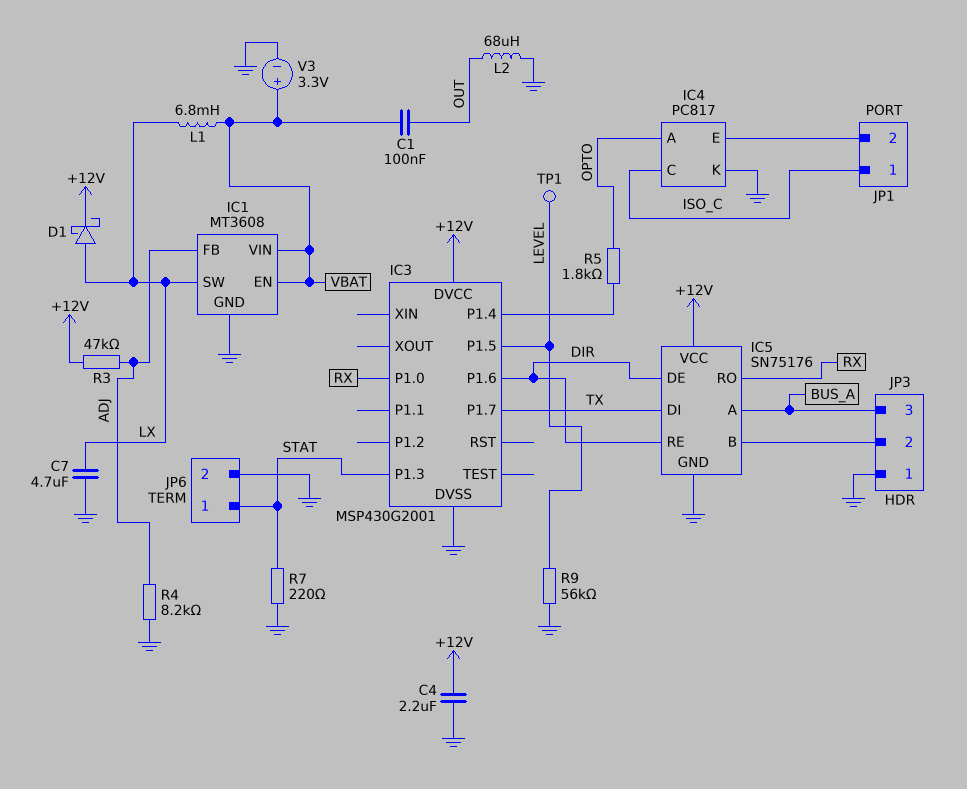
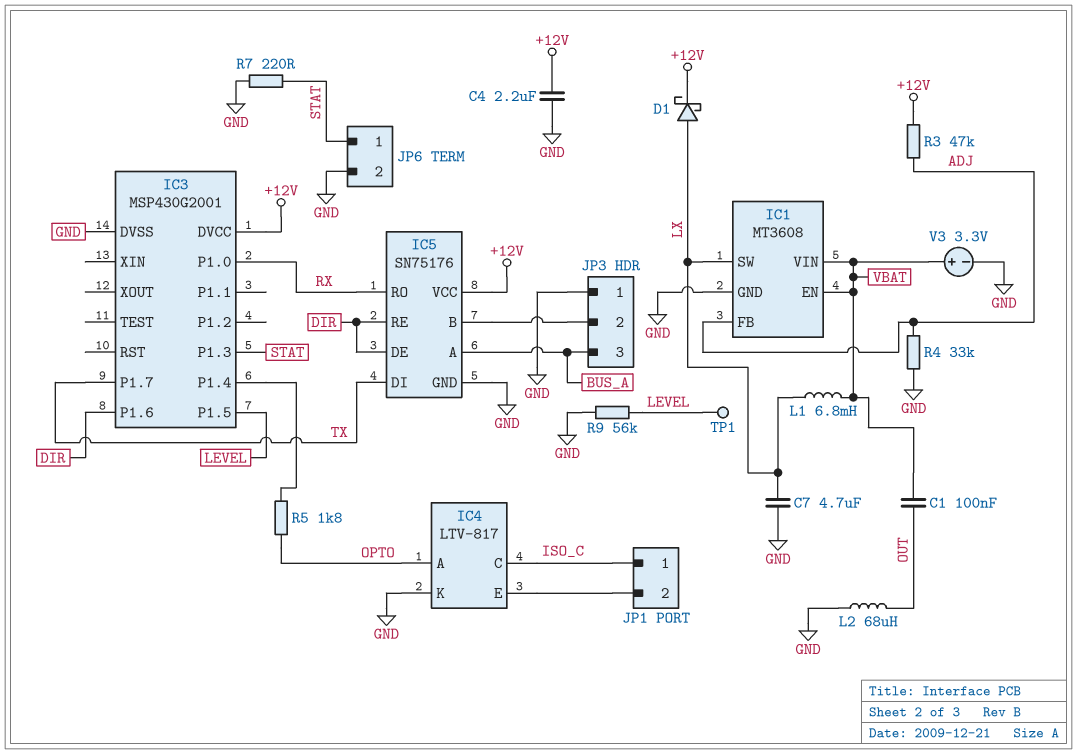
IC4: PC817 -> LTV-817
R4: 8.2k (ADJ, GND) -> 33k (ADJ, GND)

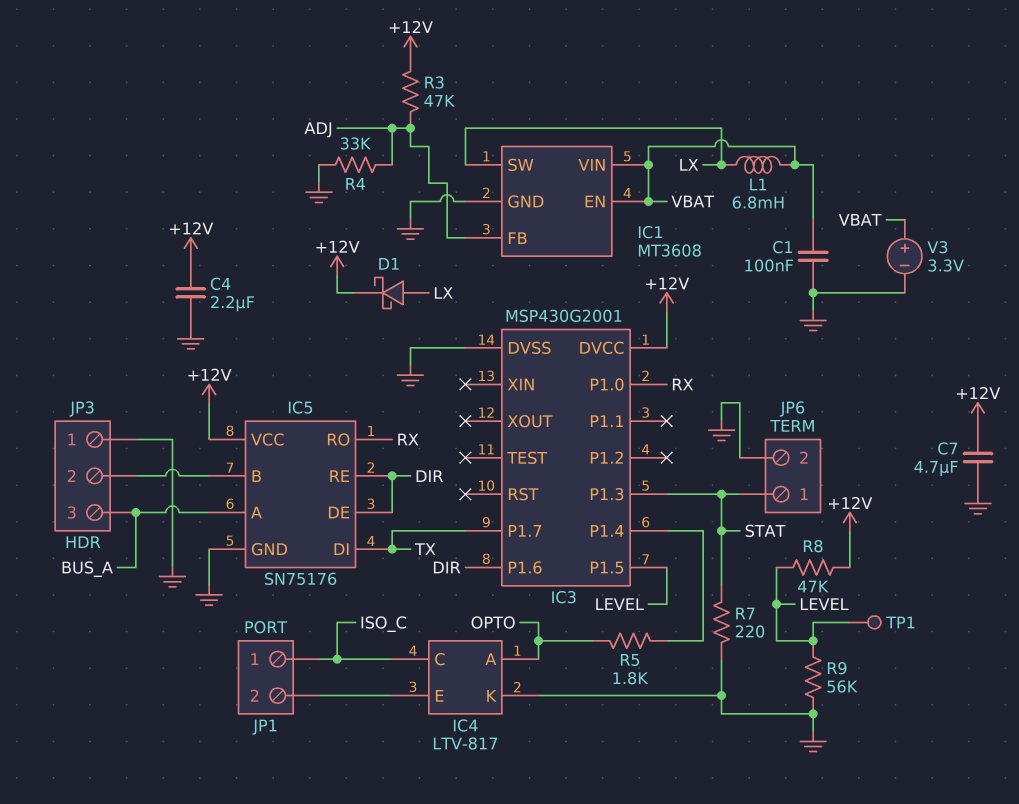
C1: 100nF (OUT, VBAT) -> 100nF (GND, VBAT)
C7: 4.7uF (GND, LX) -> 4.7uF (+12V, GND)
L2: 68uH (GND, OUT) -> none
R8: none -> 47k (+12V, LEVEL)

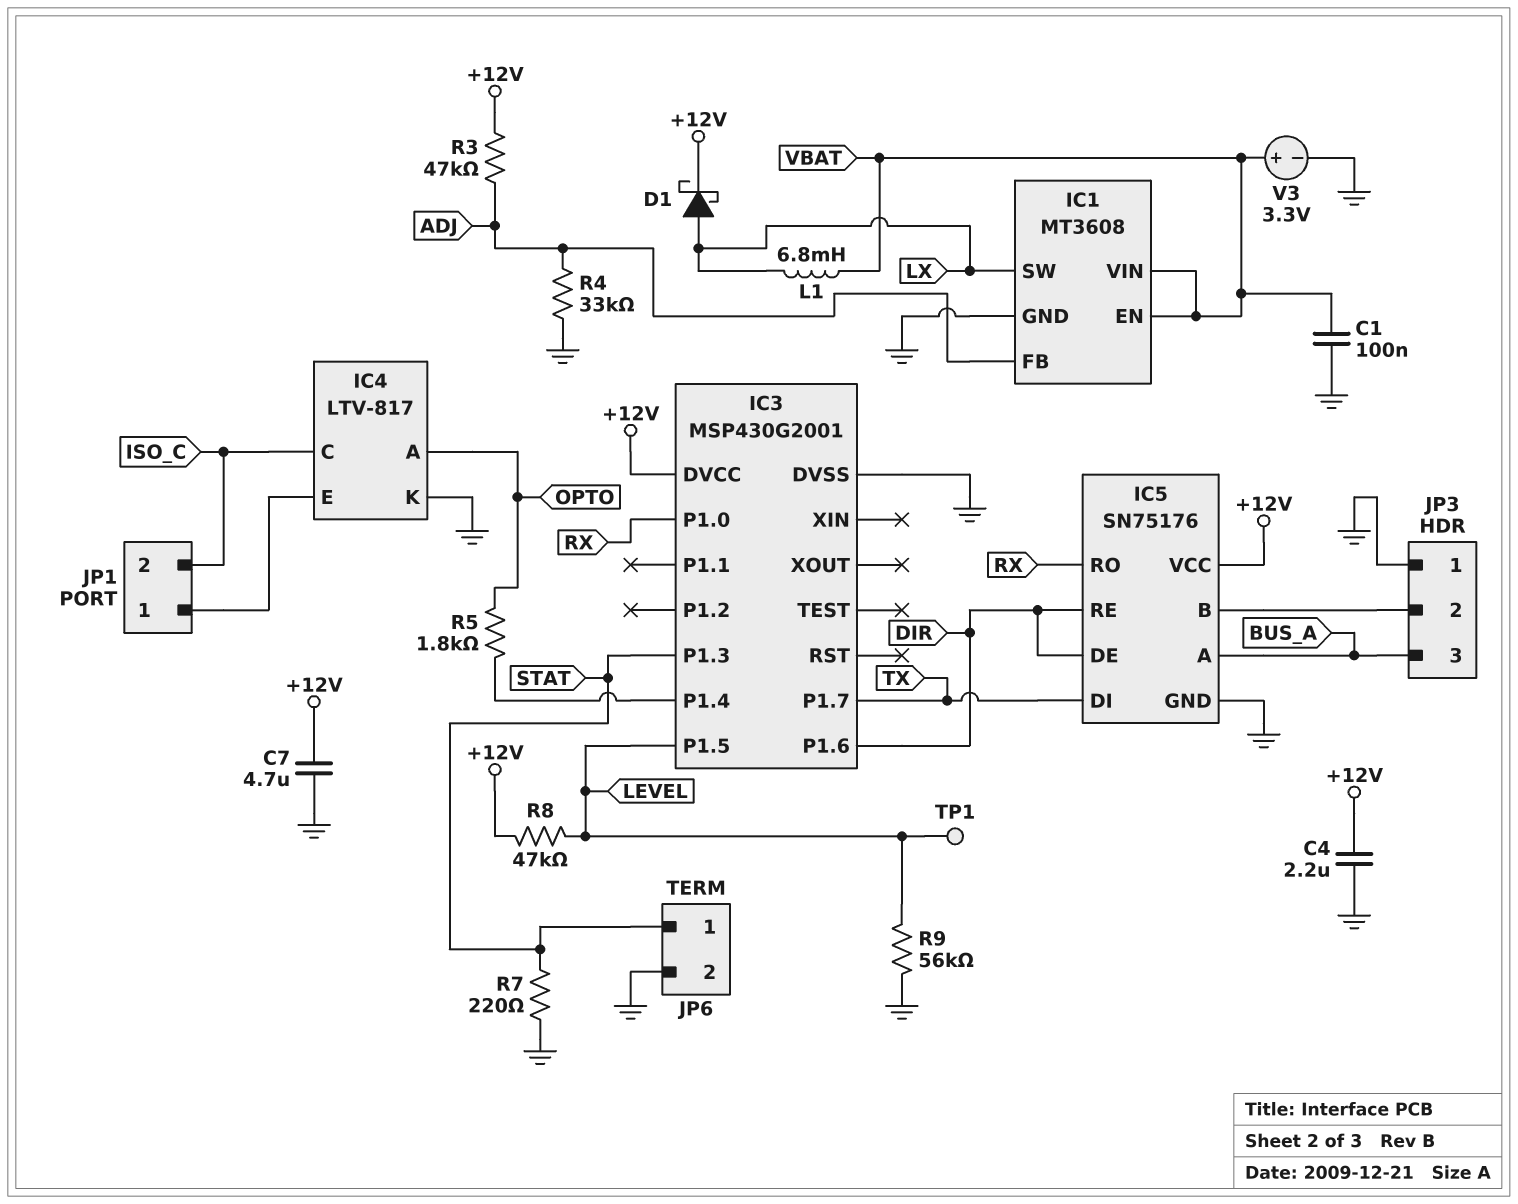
JP1 pin 1: ISO_C -> IC4/E
JP1 pin 2: IC4/E -> ISO_C

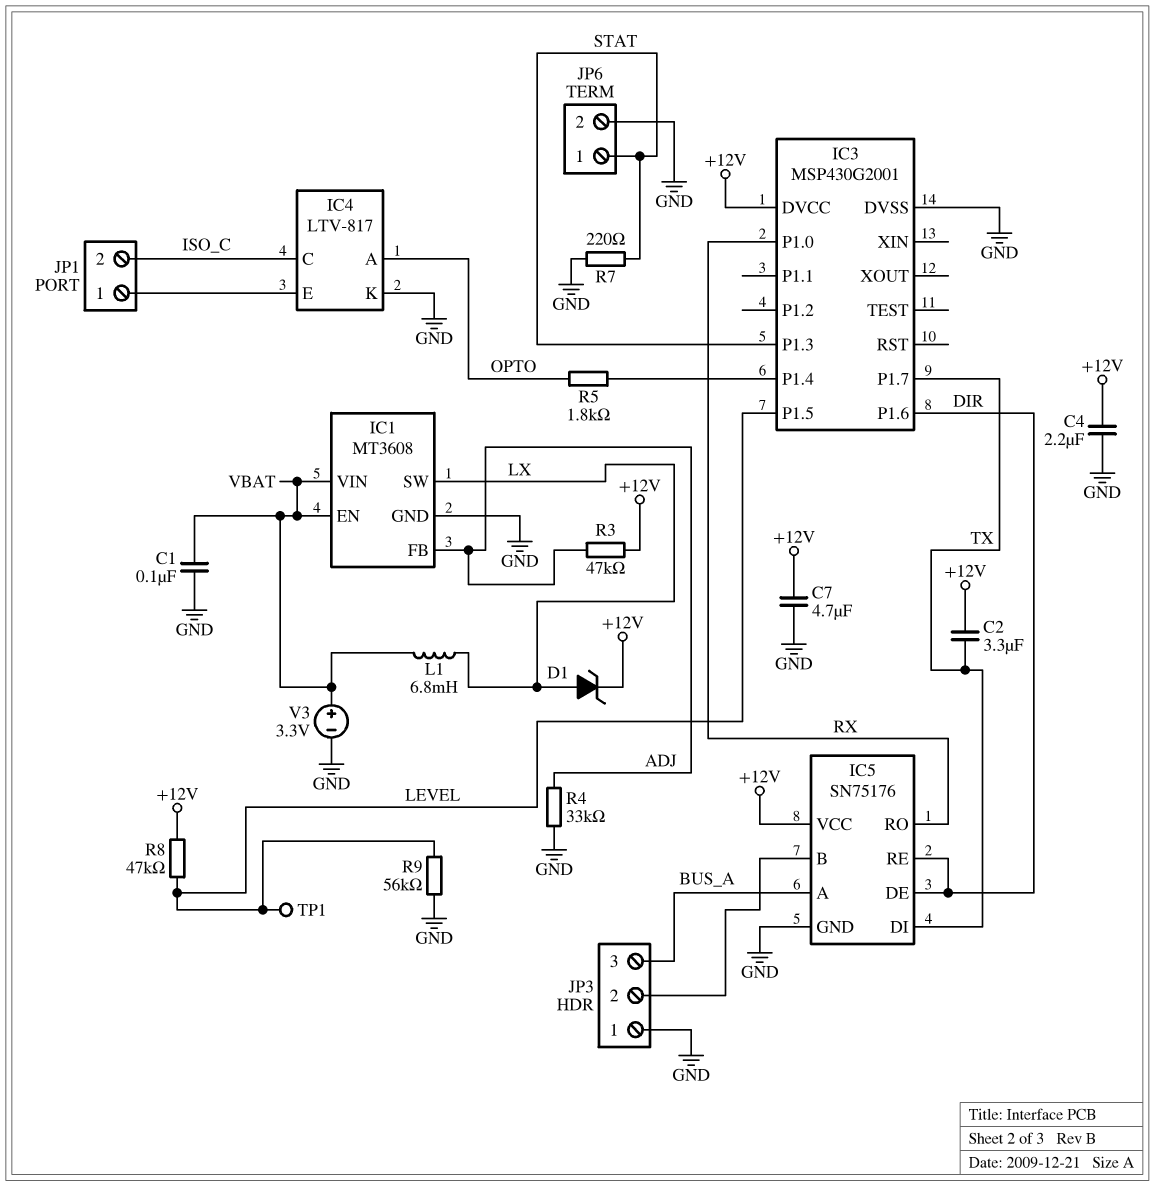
C2: none -> 3.3uF (+12V, TX)
D1: schottky (A LX, K +12V) -> zener (A LX, K +12V)

